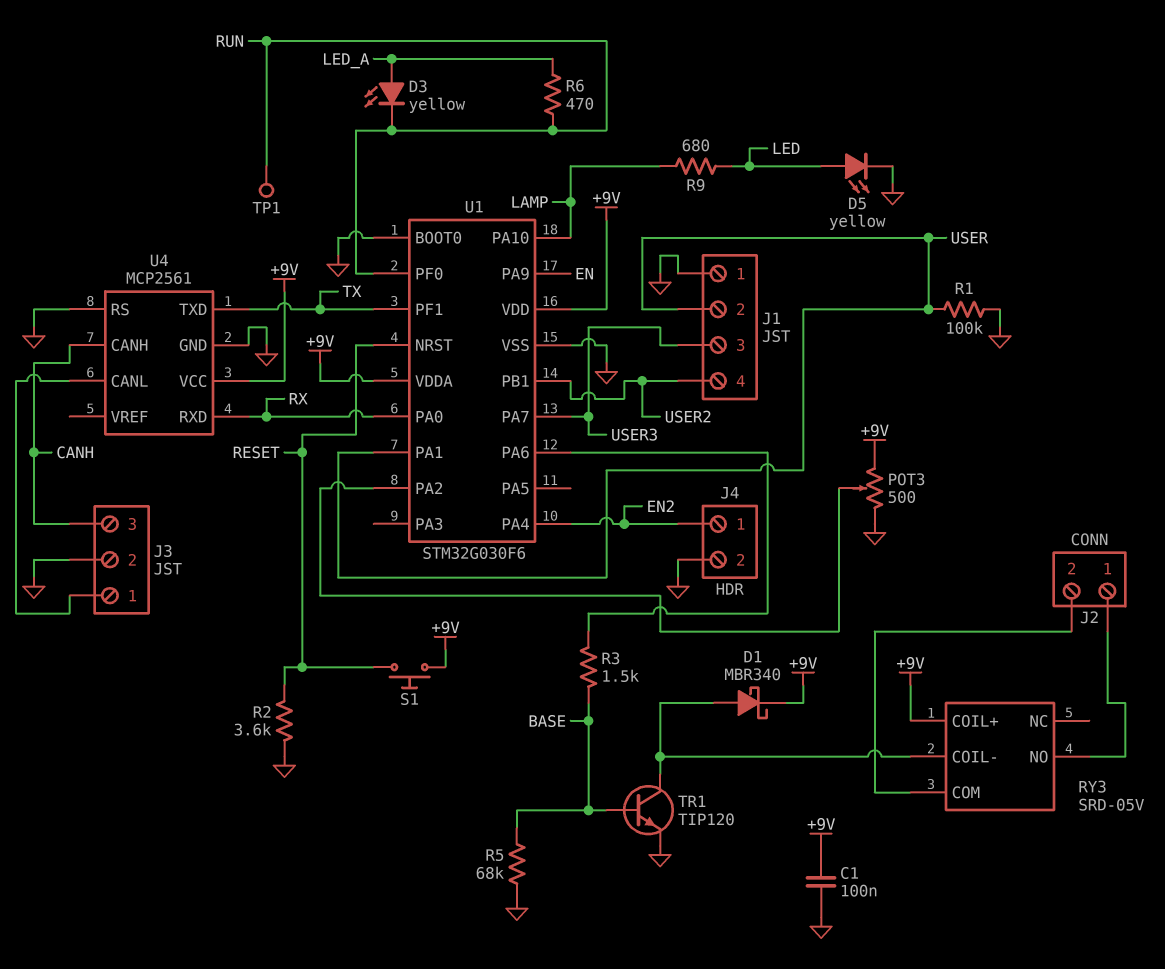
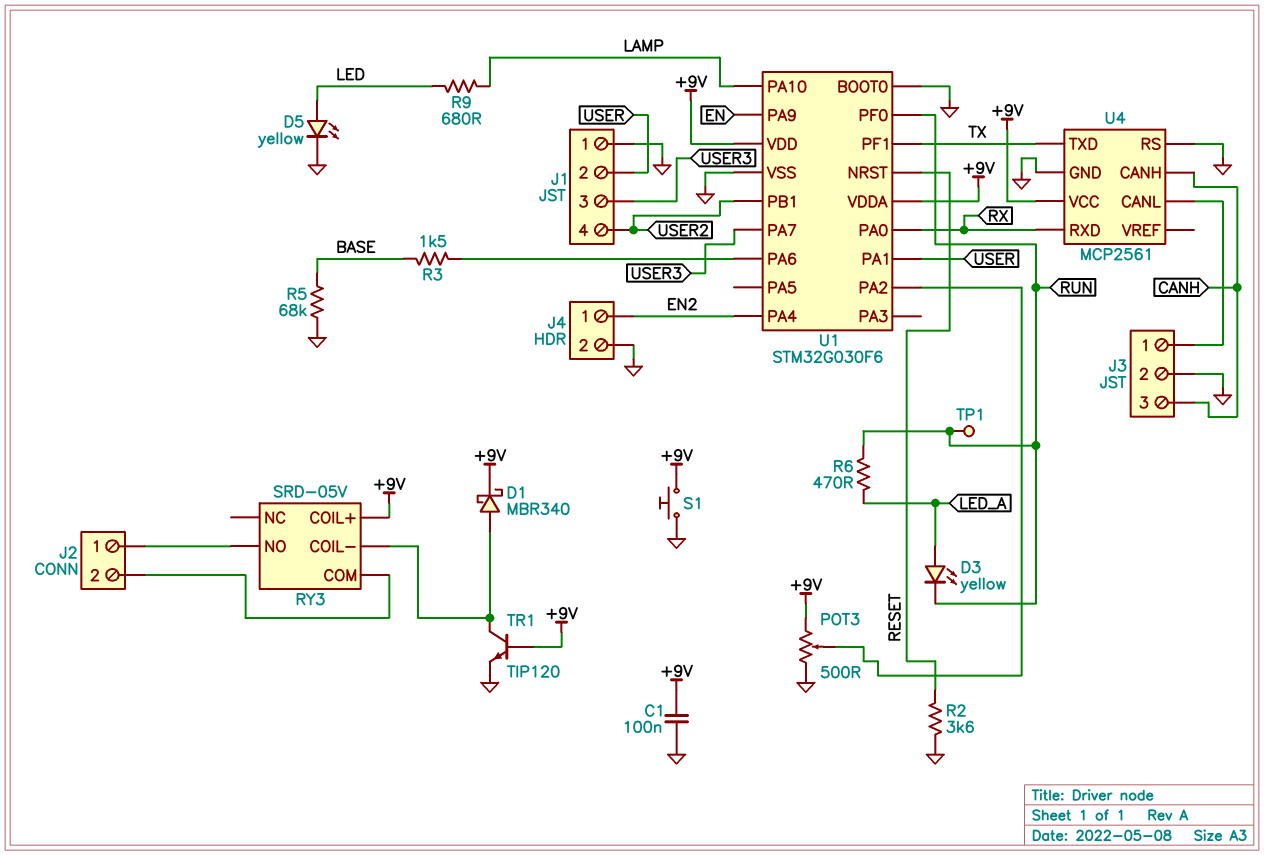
R1: 100k (GND, USER) -> none
S1: button (+9V, RESET) -> button (+9V, GND)
TR1: NPN TIP120 (B BASE, C RY3/COIL-, E GND) -> NPN TIP120 (B +9V, C RY3/COIL-, E GND)

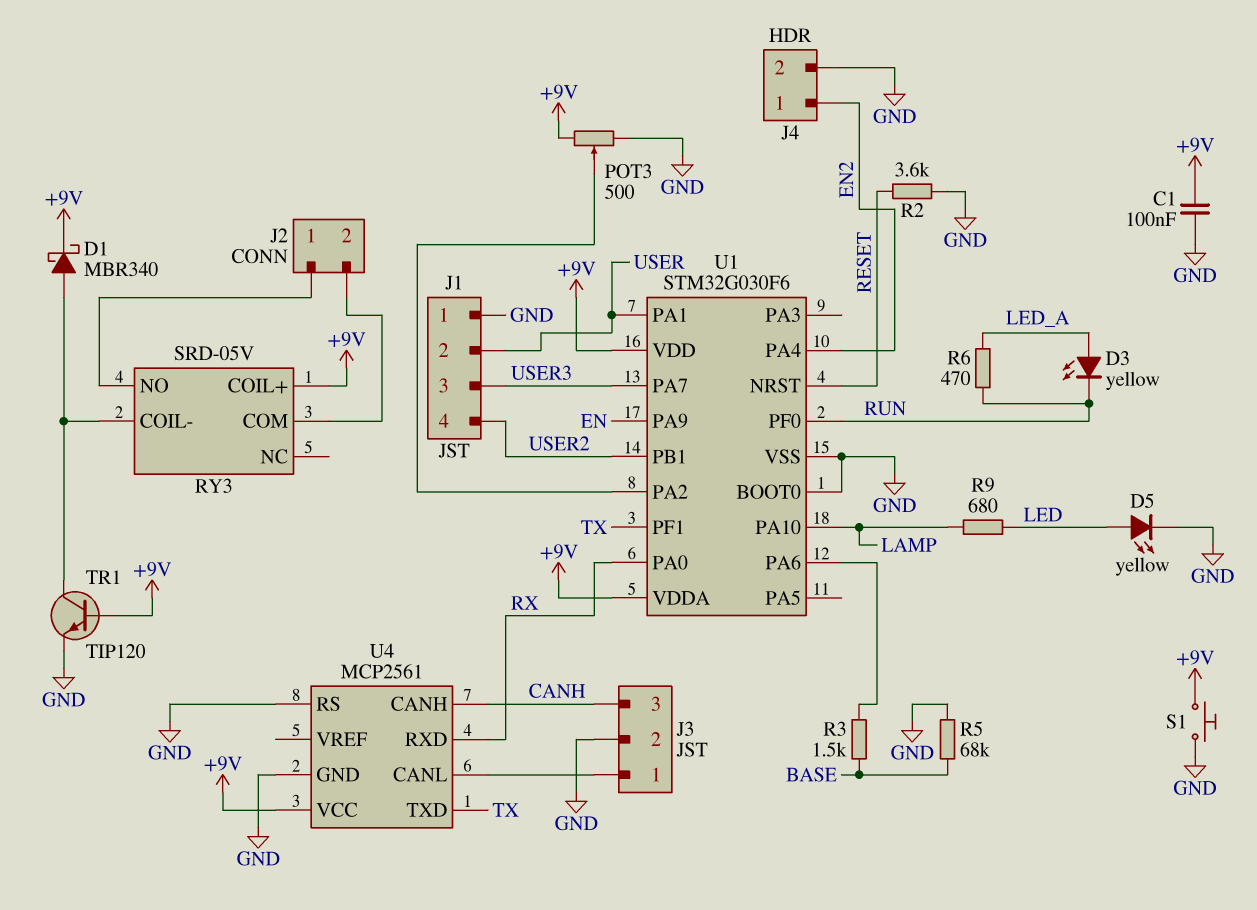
TP1: test point (RUN) -> none

